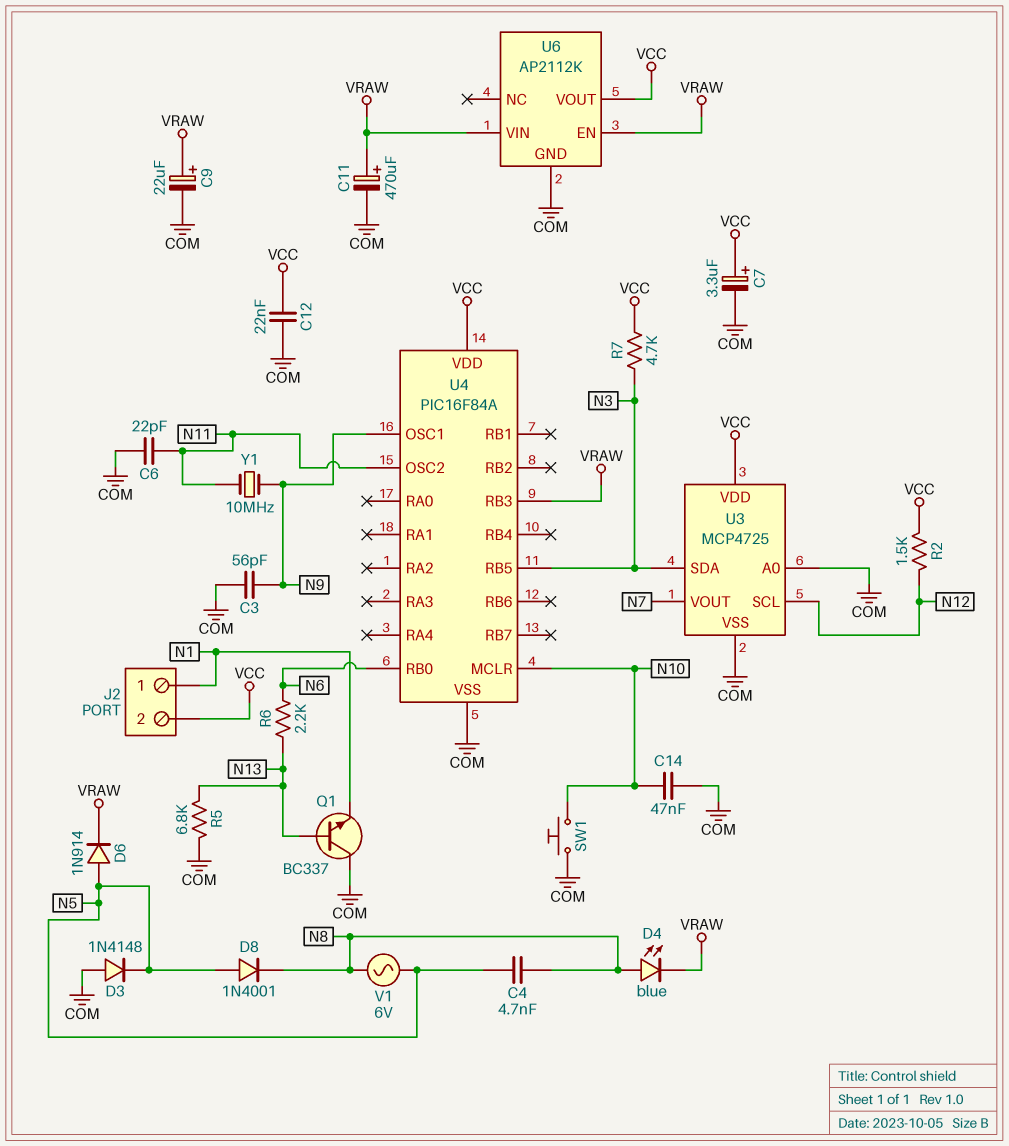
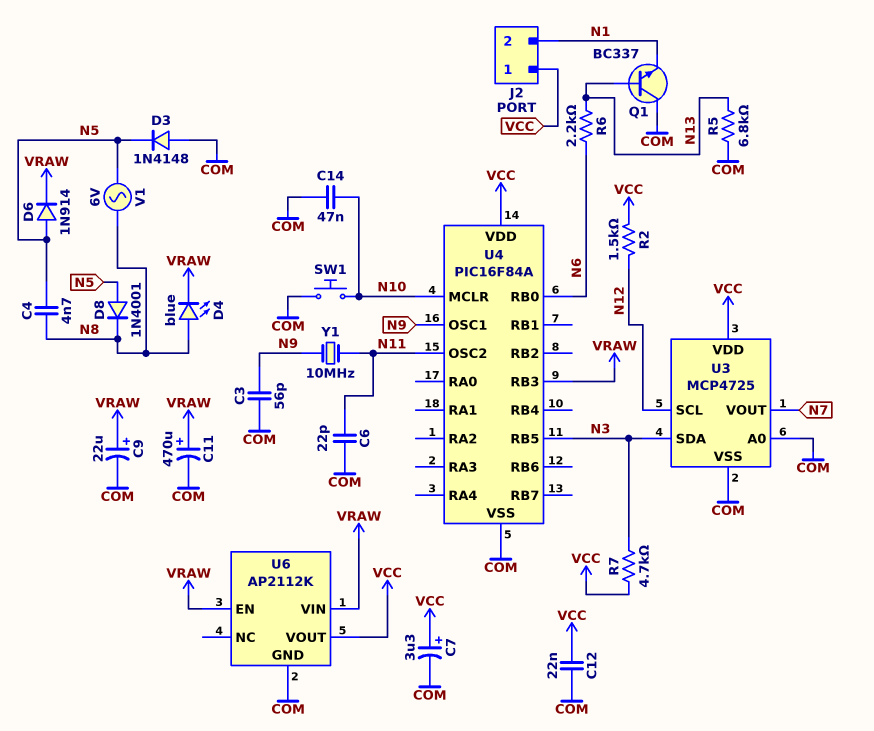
J2 pin 1: N1 -> VCC
J2 pin 2: VCC -> N1

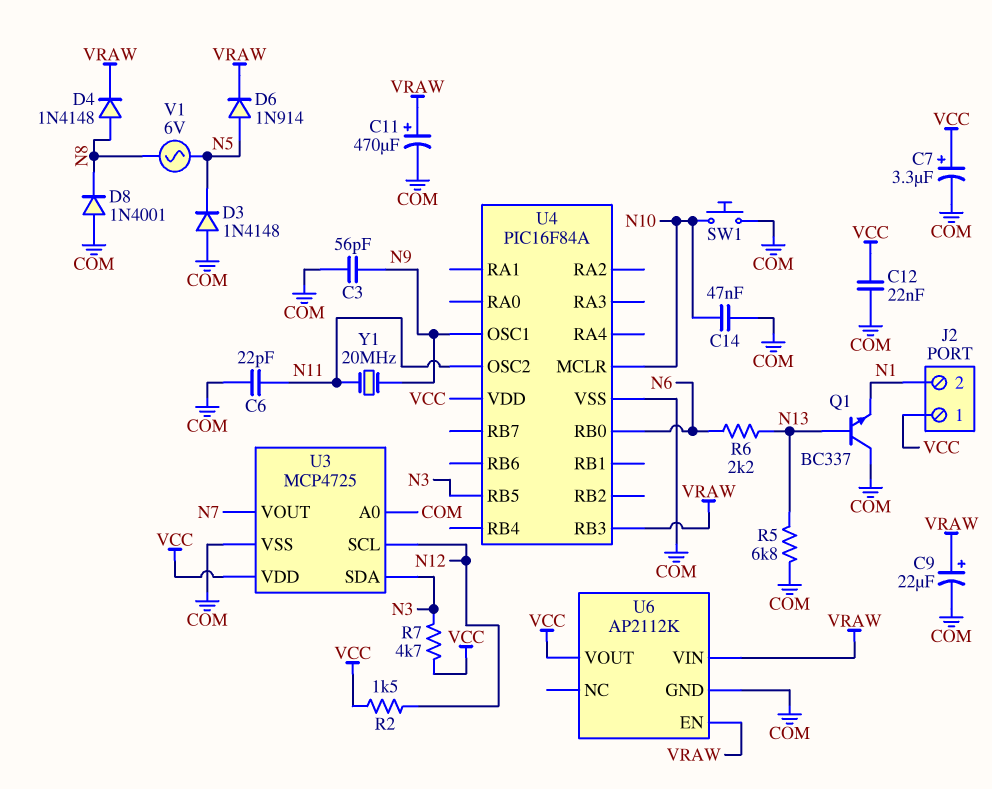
C4: 4.7nF (N5, N8) -> none
D4: LED blue (A N8, K VRAW) -> diode 1N4148 (A N8, K VRAW)
D8: diode 1N4001 (A N5, K N8) -> diode 1N4001 (A COM, K N8)
Y1: 10MHz (N9, N11) -> 20MHz (N9, N11)

